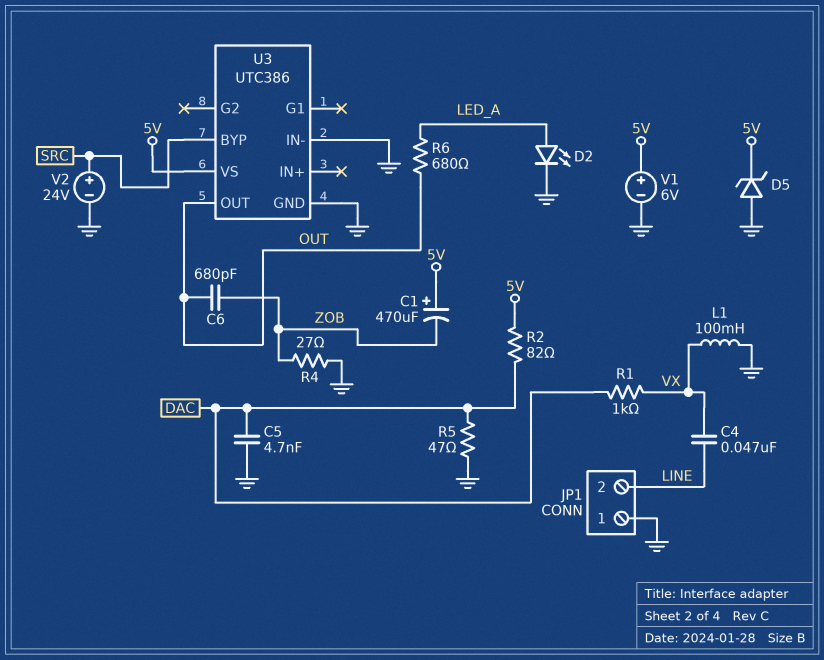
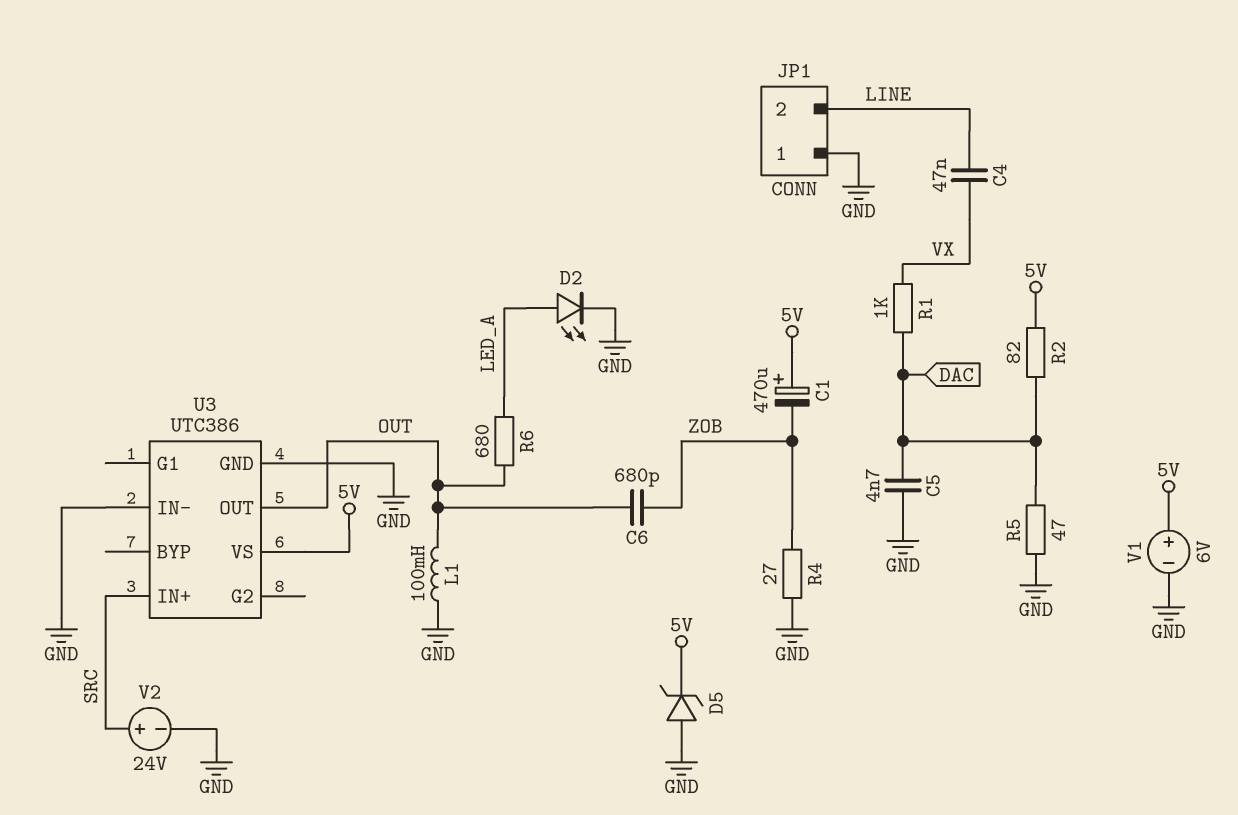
L1: 100mH (GND, VX) -> 100mH (GND, OUT)
U3 pin BYP: SRC -> none
U3 pin IN+: none -> SRC

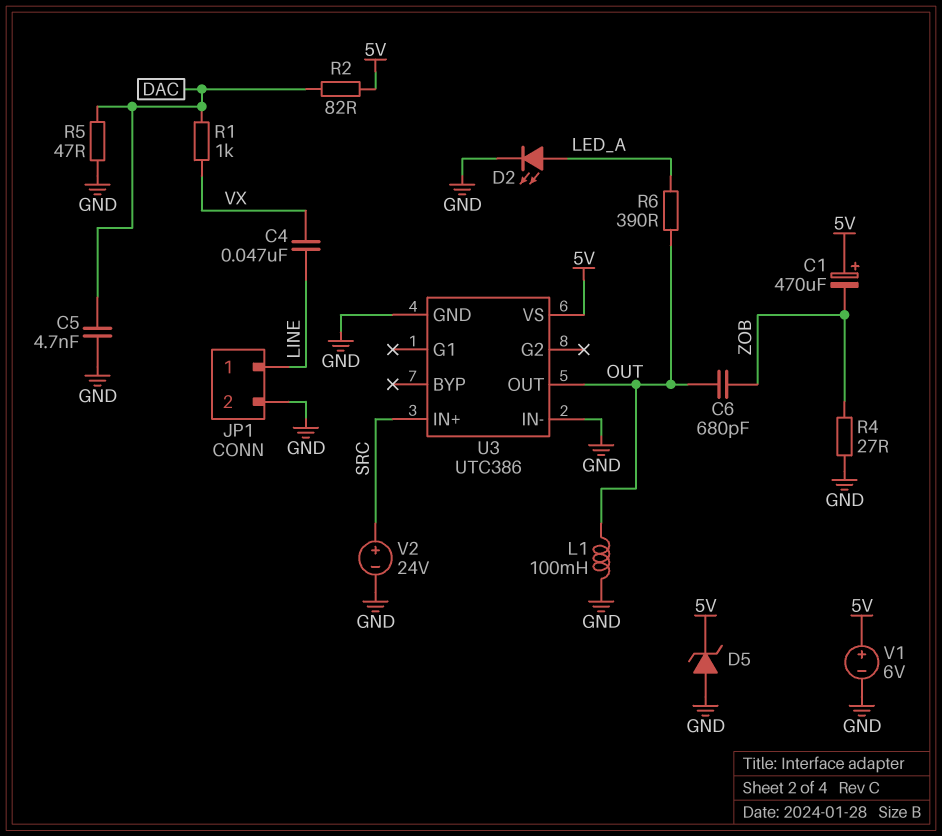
JP1 pin 1: GND -> LINE
JP1 pin 2: LINE -> GND
R6: 680 (LED_A, OUT) -> 390 (LED_A, OUT)

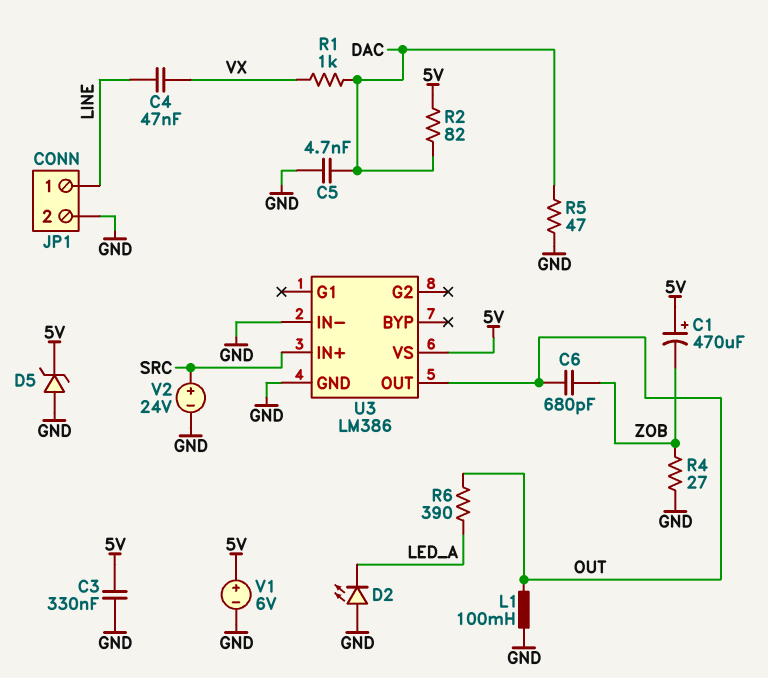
C3: none -> 330nF (5V, GND)
D2: LED (A LED_A, K GND) -> LED (A GND, K LED_A)
U3: UTC386 -> LM386

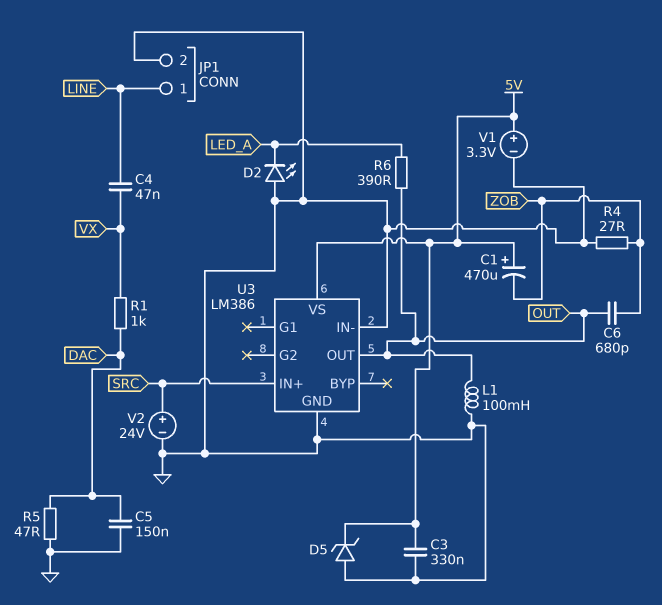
C5: 4.7nF (DAC, GND) -> 150nF (DAC, GND)
R2: 82 (5V, DAC) -> none
V1: 6V (plus 5V, minus GND) -> 3.3V (plus 5V, minus GND)

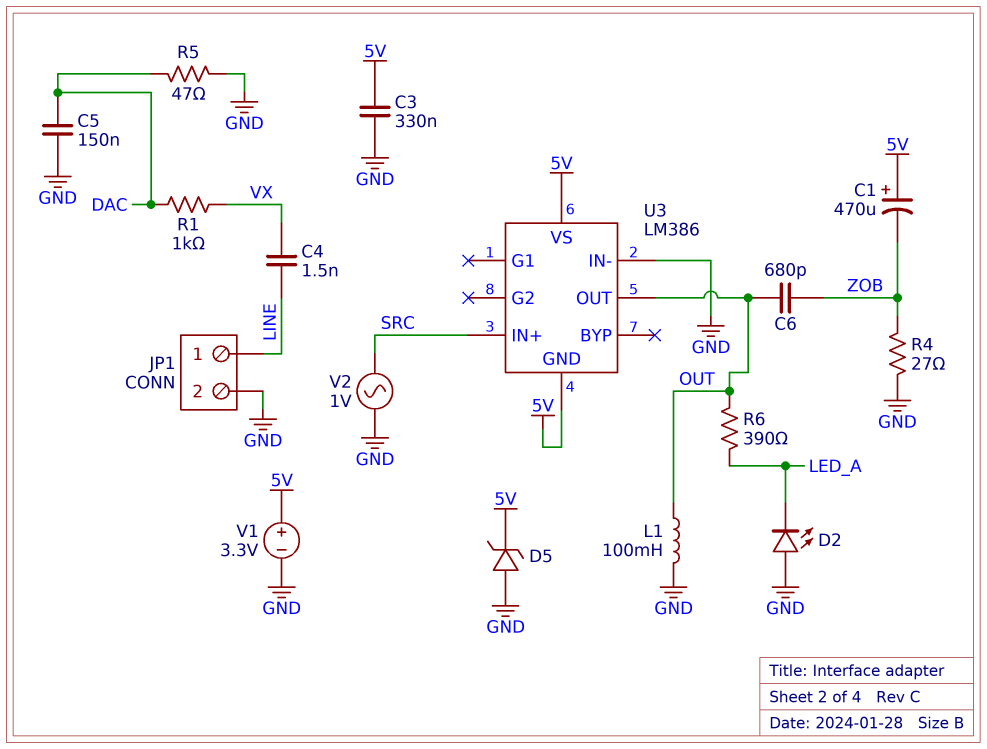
C4: 47nF (LINE, VX) -> 1.5nF (LINE, VX)
U3 pin GND: GND -> 5V
V2: 24V (plus SRC, minus GND) -> AC 1V (GND, SRC)

